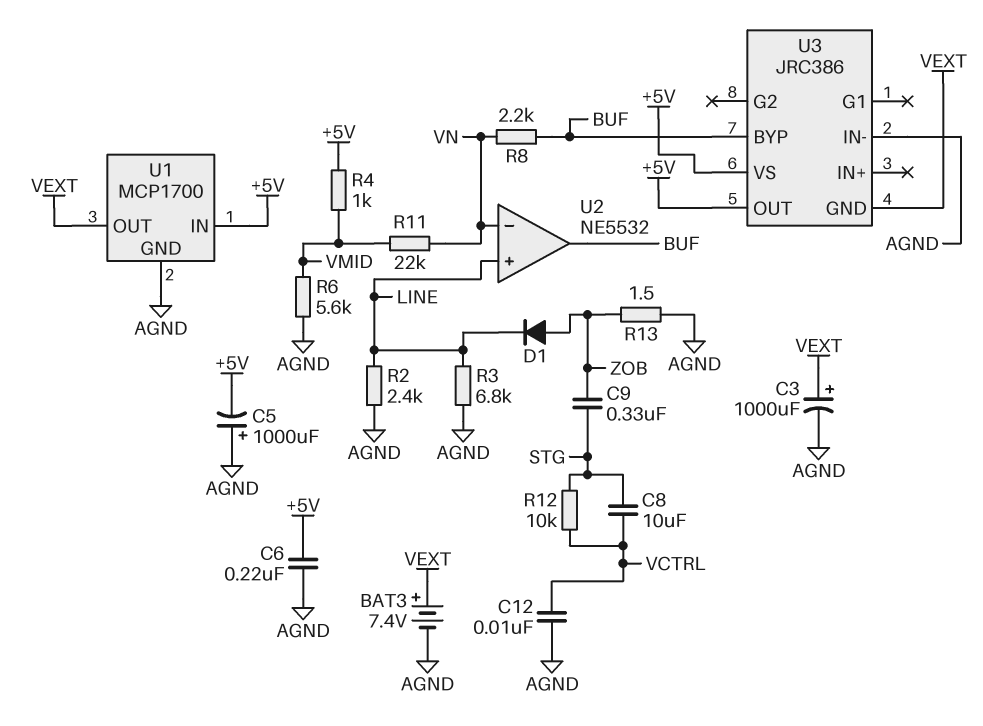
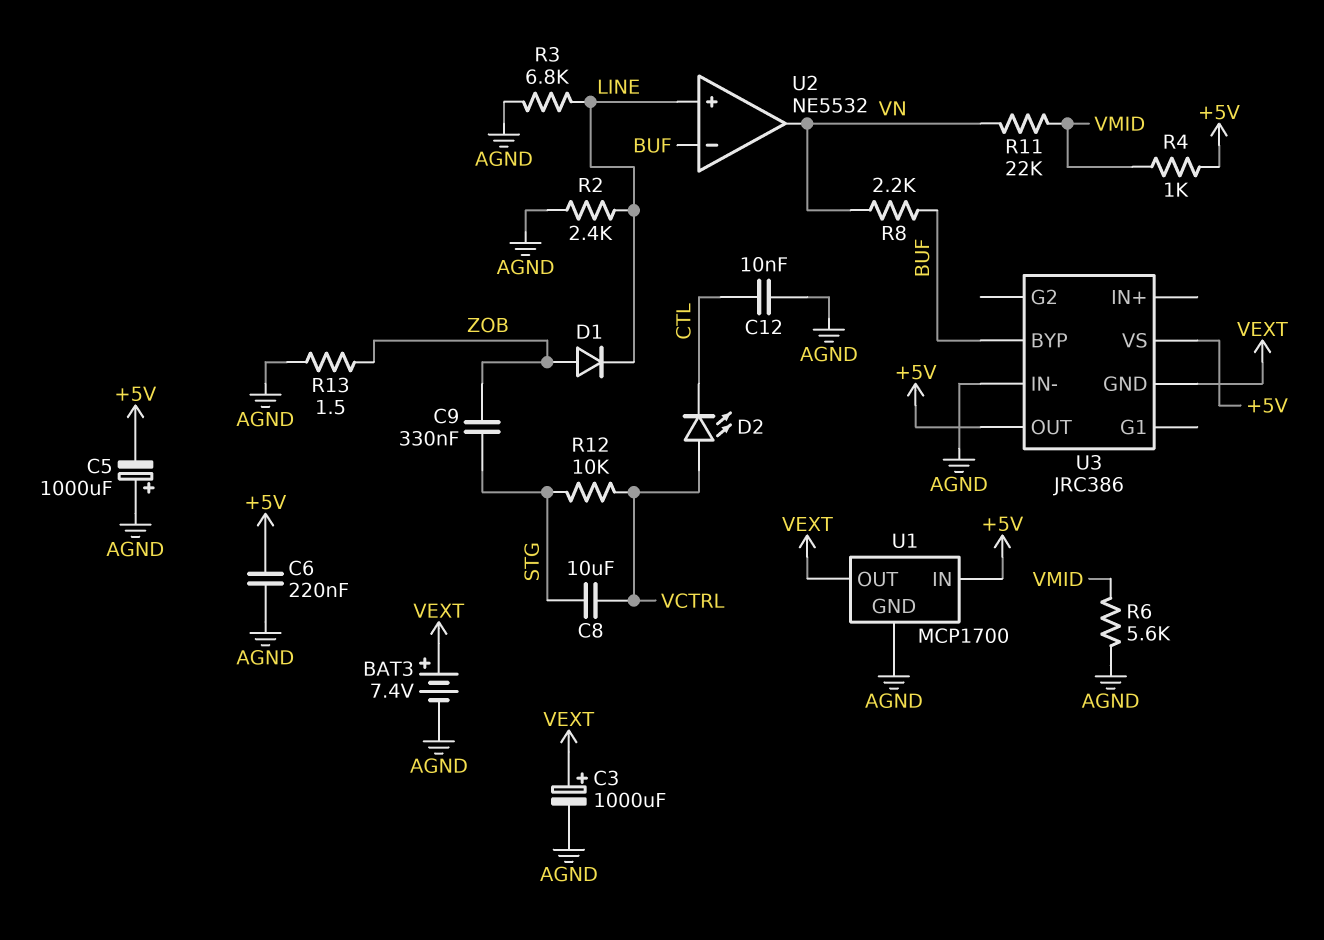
C12: 10nF (AGND, VCTRL) -> 10nF (AGND, CTL)
D2: none -> LED (A VCTRL, K CTL)
U2 pin in-: VN -> BUF
U2 pin out: BUF -> VN

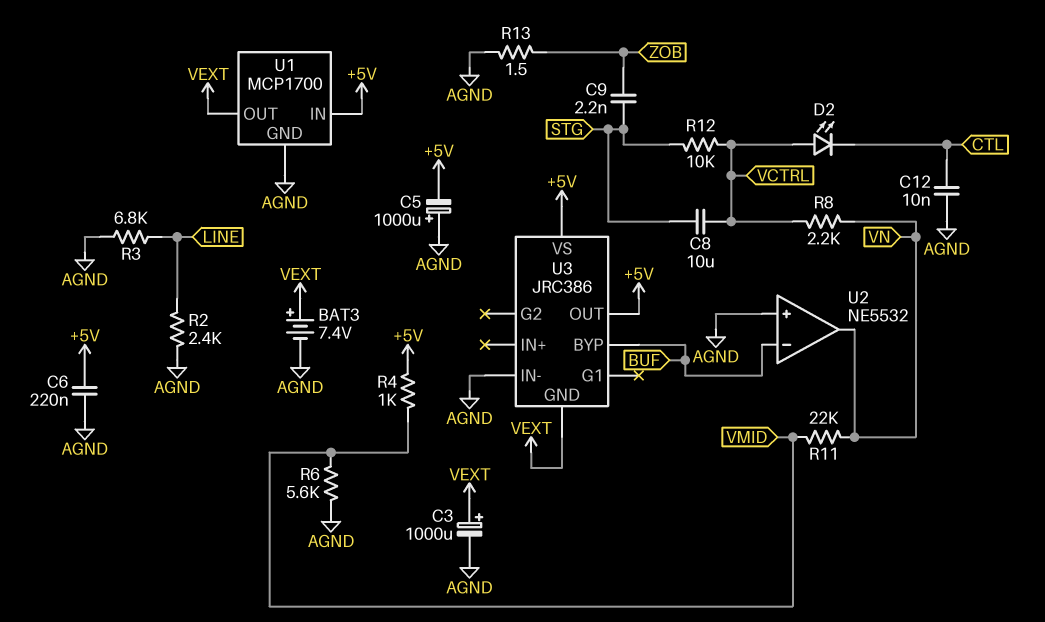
C9: 330nF (STG, ZOB) -> 2.2nF (STG, ZOB)
D1: diode (A ZOB, K LINE) -> none
R8: 2.2k (BUF, VN) -> 2.2k (VCTRL, VN)
U2 pin in+: LINE -> AGND

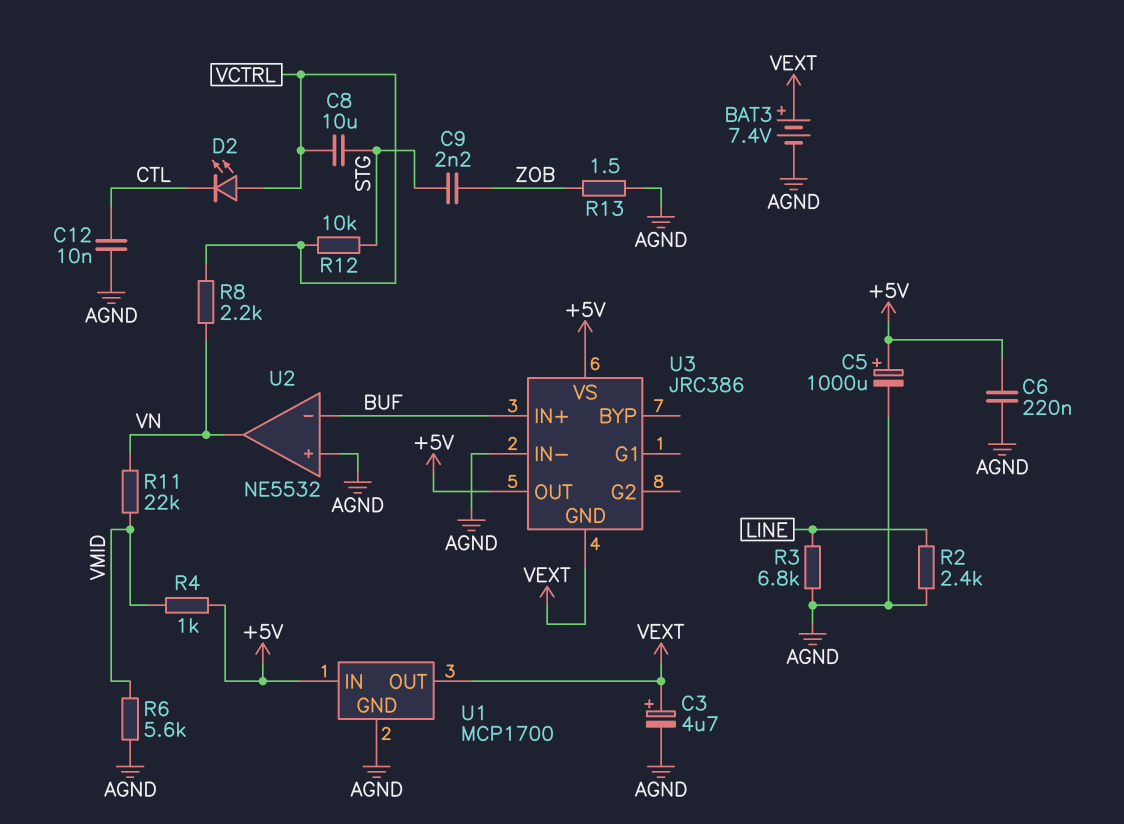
C3: 1000uF (plus VEXT, minus AGND) -> 4.7uF (plus VEXT, minus AGND)
C5: 1000uF (plus AGND, minus +5V) -> 1000uF (plus +5V, minus AGND)
U3 pin BYP: BUF -> none
U3 pin IN+: none -> BUF

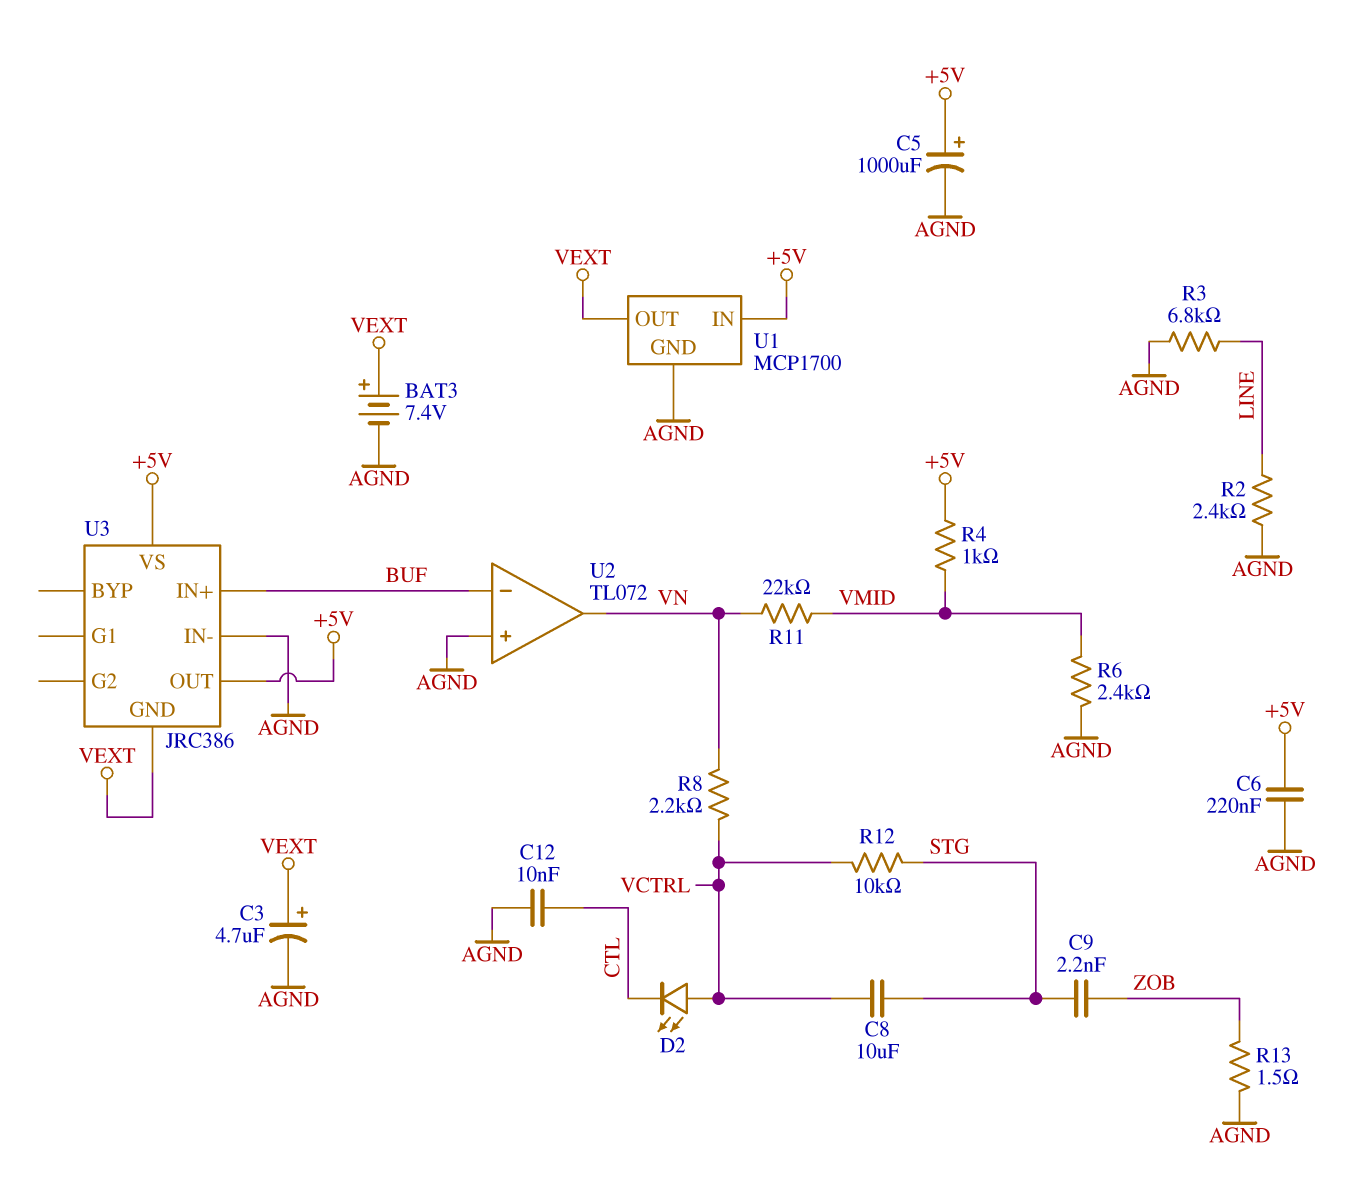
R6: 5.6k (AGND, VMID) -> 2.4k (AGND, VMID)
U2: NE5532 -> TL072

